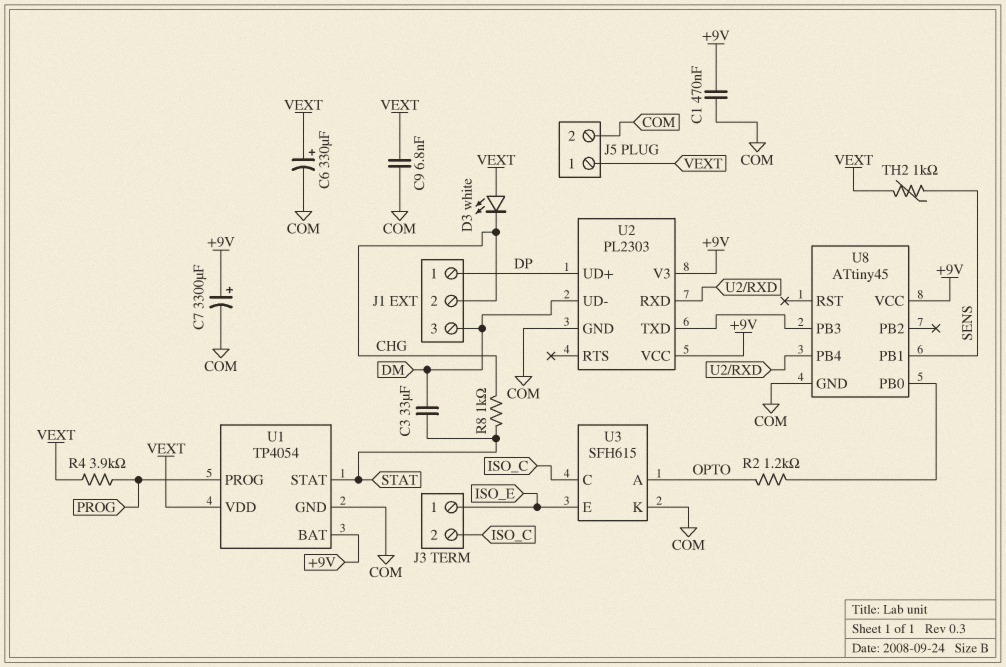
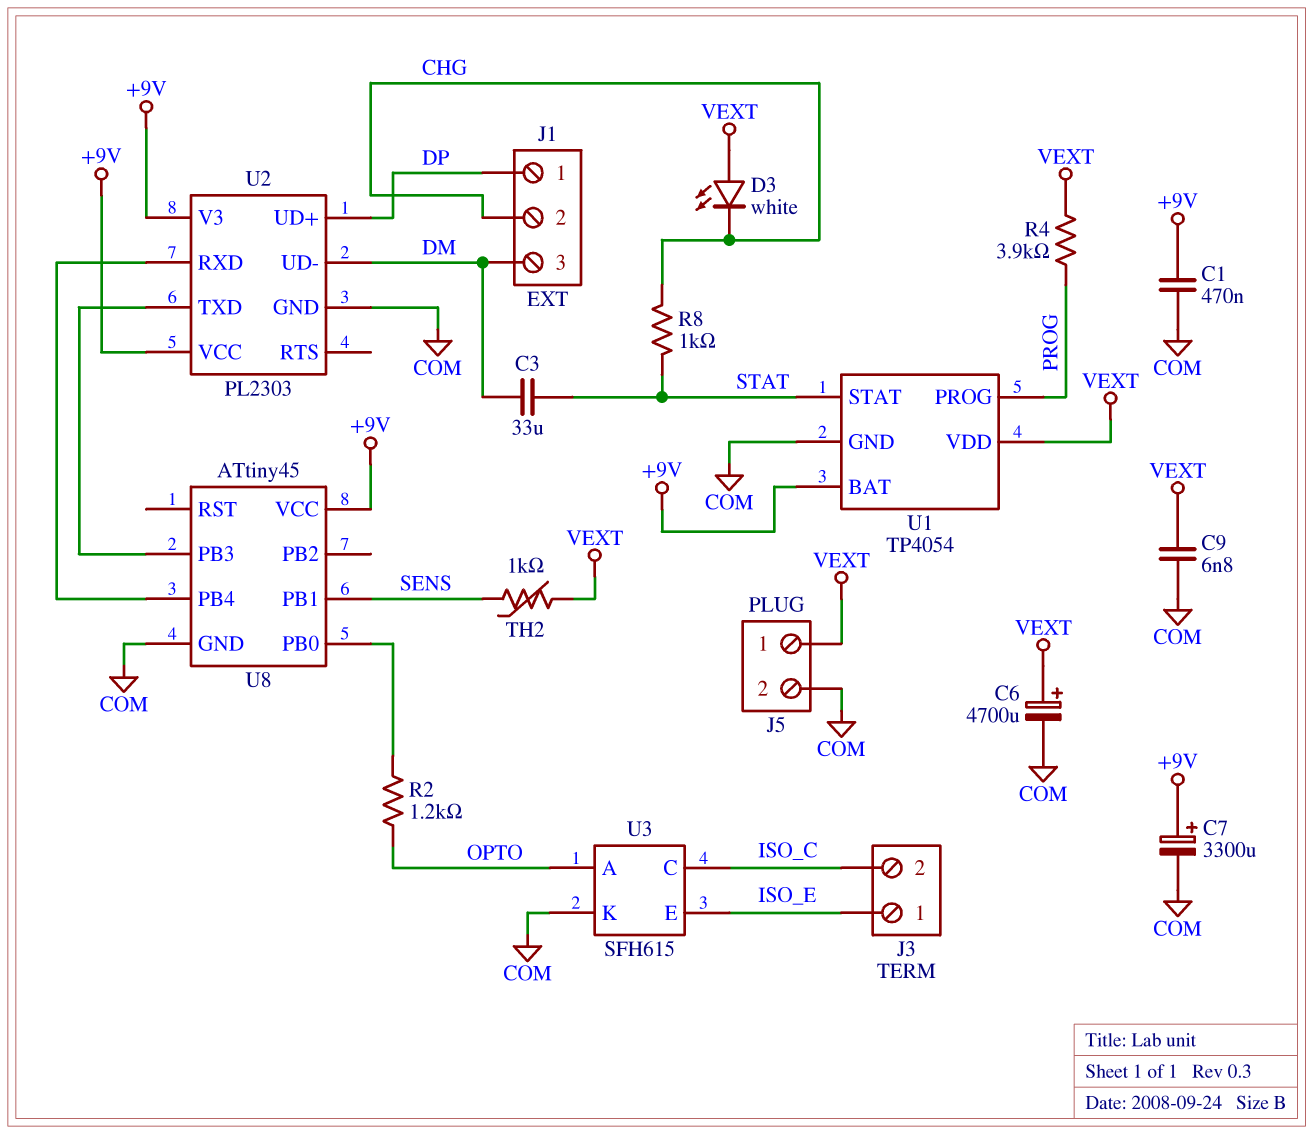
C6: 330uF (plus VEXT, minus COM) -> 4700uF (plus VEXT, minus COM)

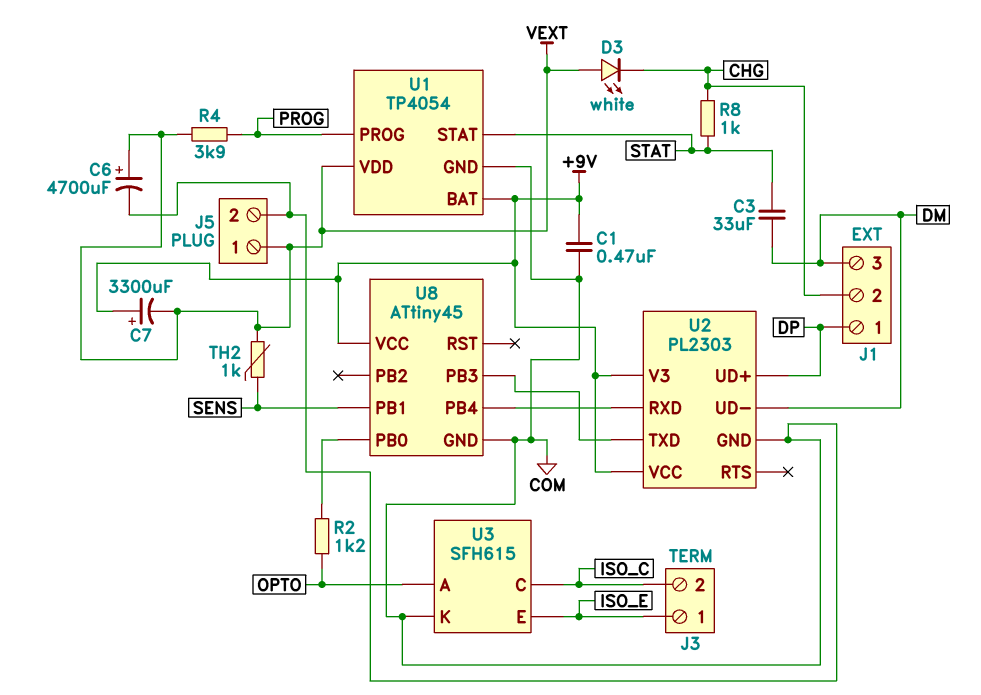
C7: 3300uF (plus +9V, minus COM) -> 3300uF (plus +9V, minus VEXT)
C9: 6.8nF (COM, VEXT) -> none

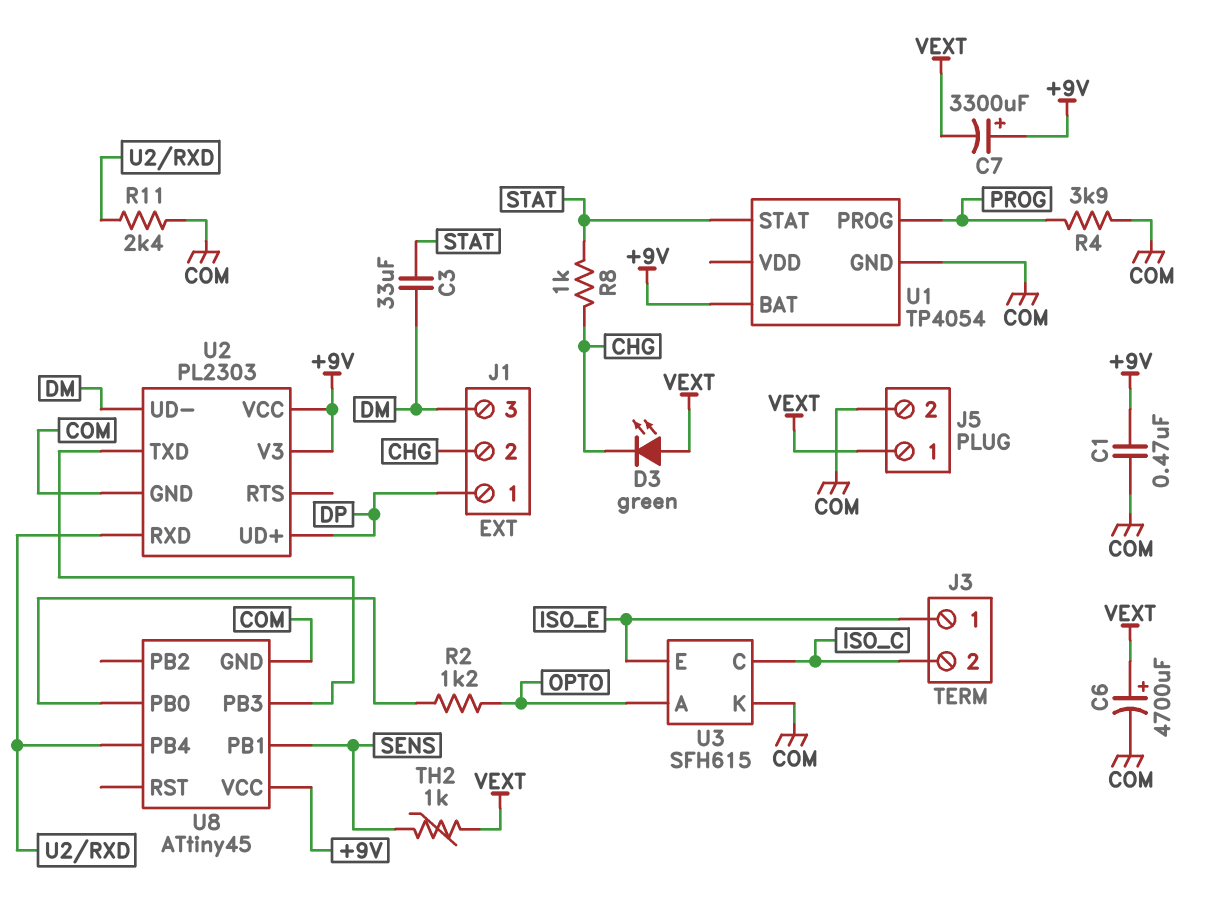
D3: LED white (A VEXT, K CHG) -> LED green (A VEXT, K CHG)
R4: 3.9k (PROG, VEXT) -> 3.9k (COM, PROG)
R11: none -> 2.4k (COM, U2/RXD)
U1 pin VDD: VEXT -> none

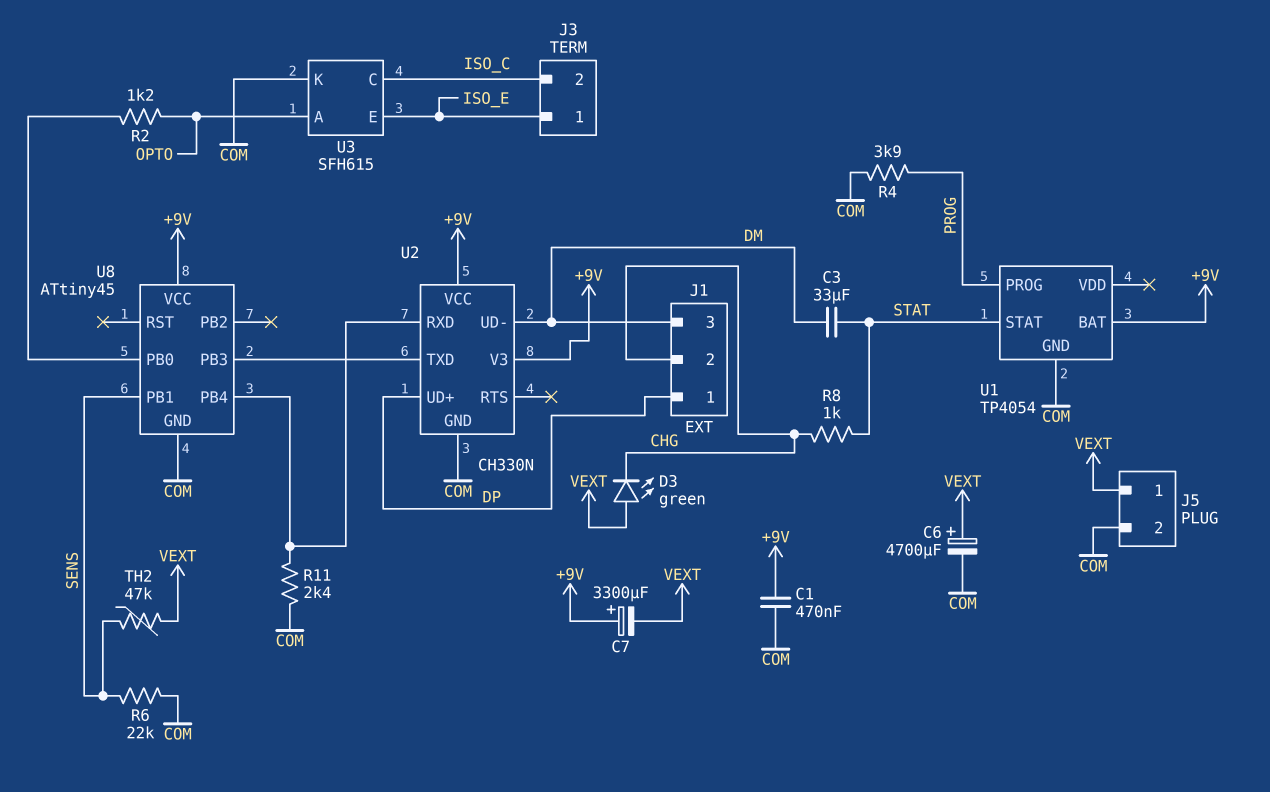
R6: none -> 22k (COM, SENS)
TH2: 1k (SENS, VEXT) -> 47k (SENS, VEXT)
U2: PL2303 -> CH330N

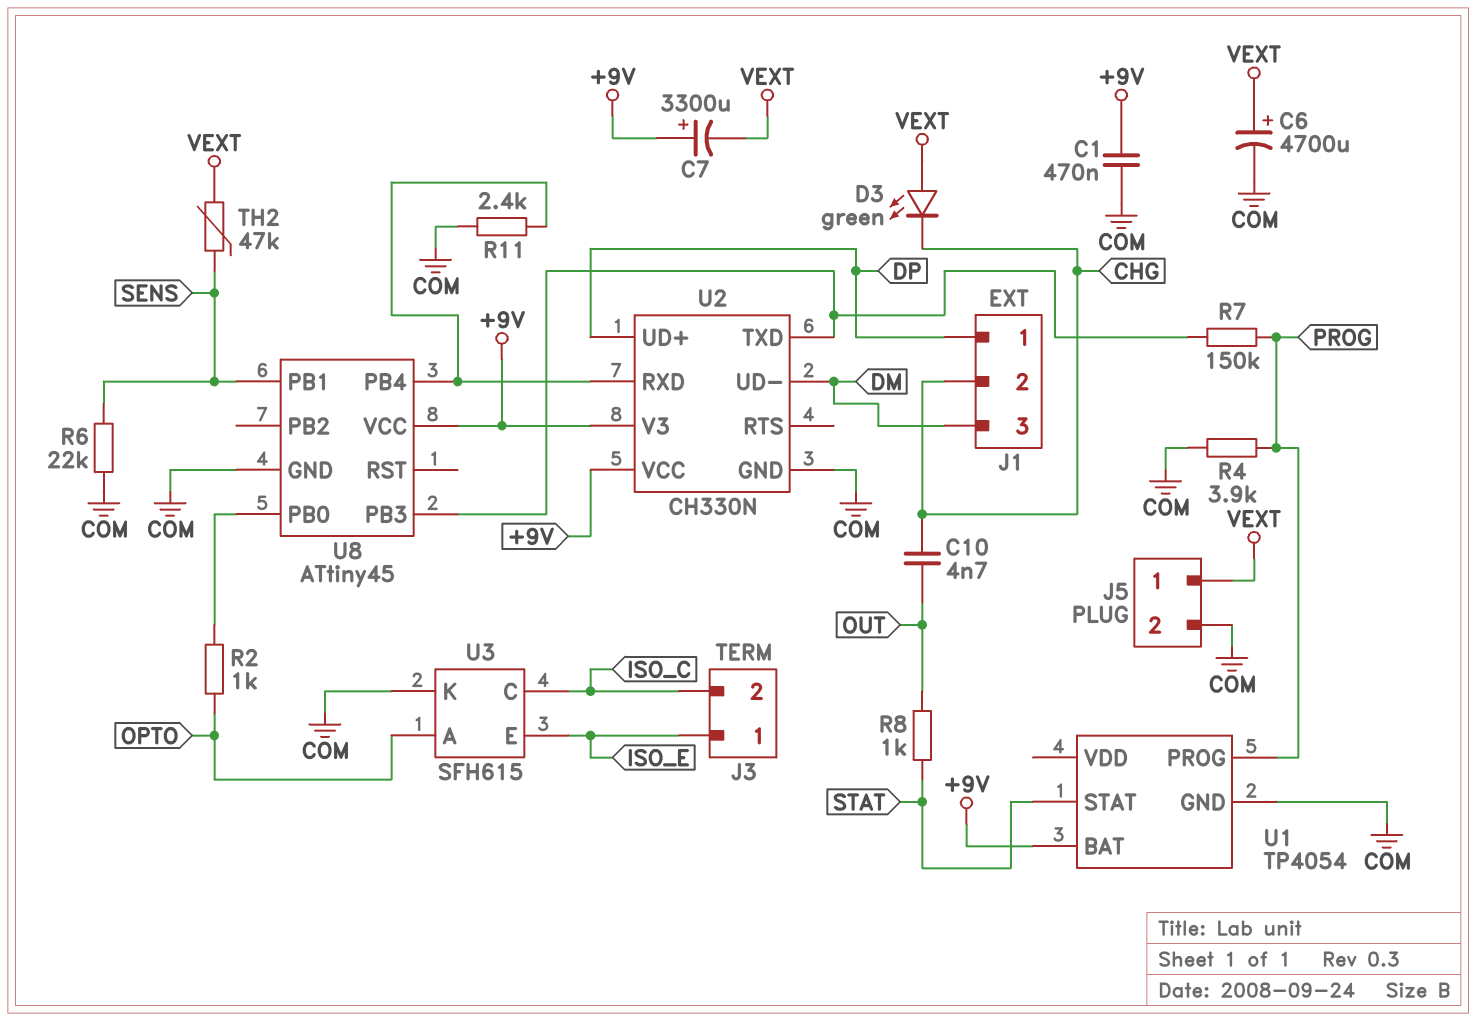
C3: 33uF (DM, STAT) -> none
C10: none -> 4.7nF (CHG, OUT)
R2: 1.2k (OPTO, U8/PB0) -> 1k (OPTO, U8/PB0)
R7: none -> 150k (PROG, U2/TXD)
R8: 1k (CHG, STAT) -> 1k (OUT, STAT)

